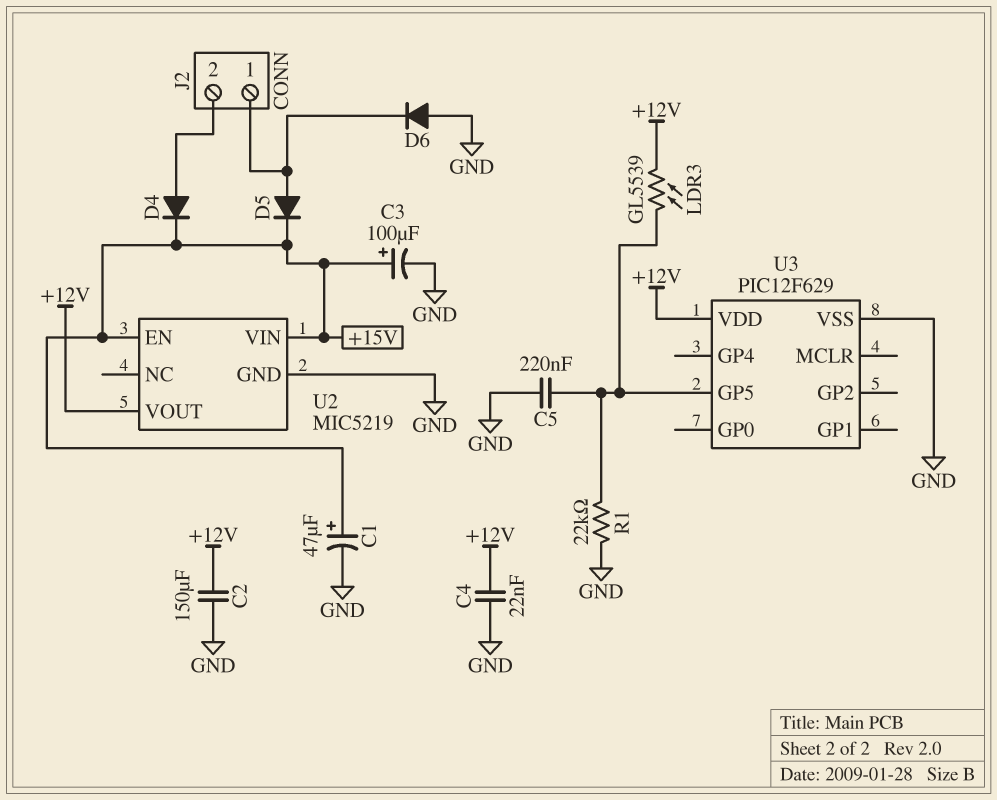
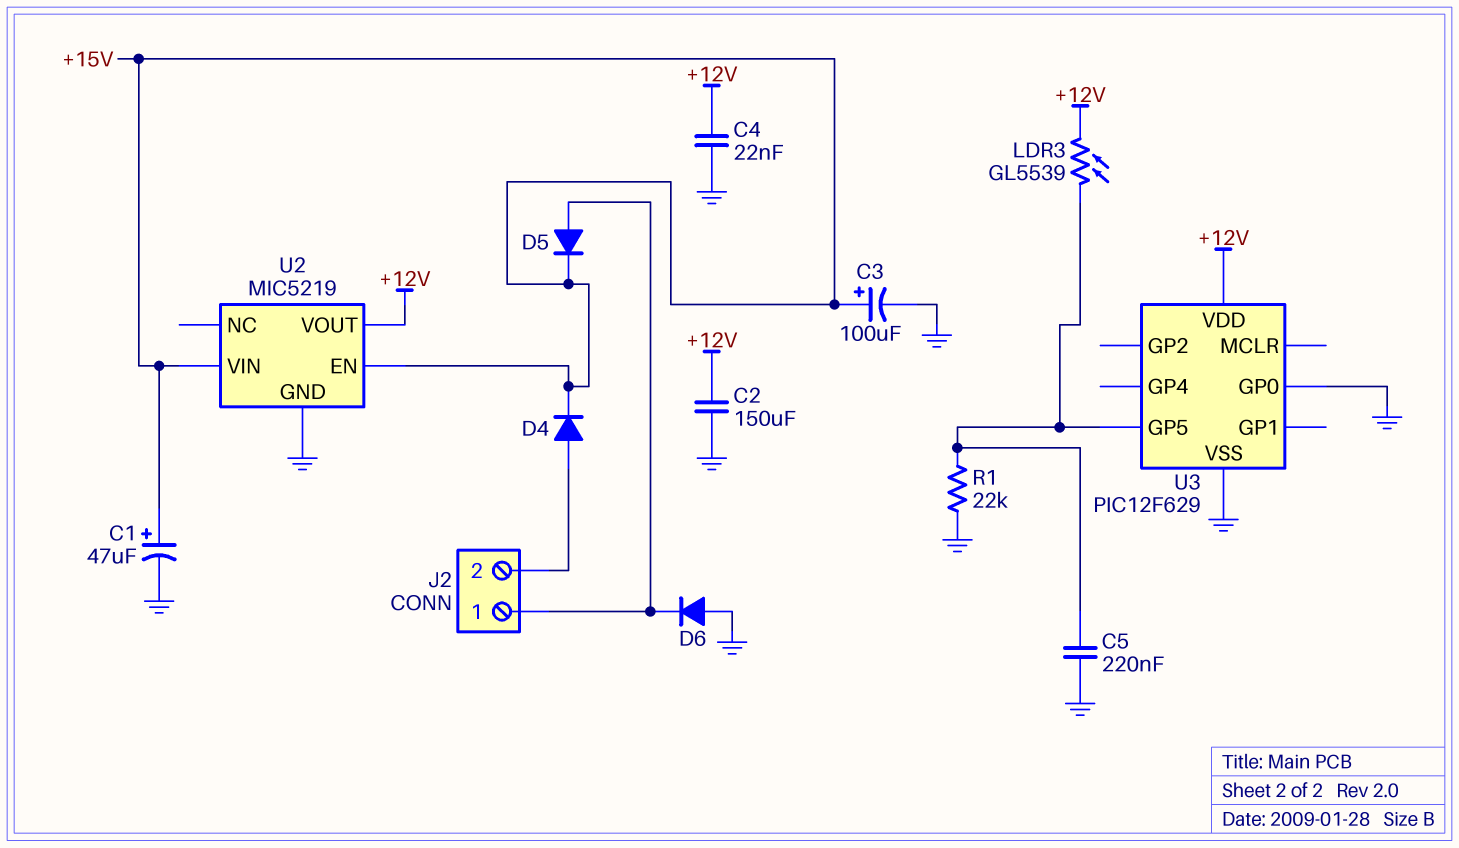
U3 pin GP0: none -> GND

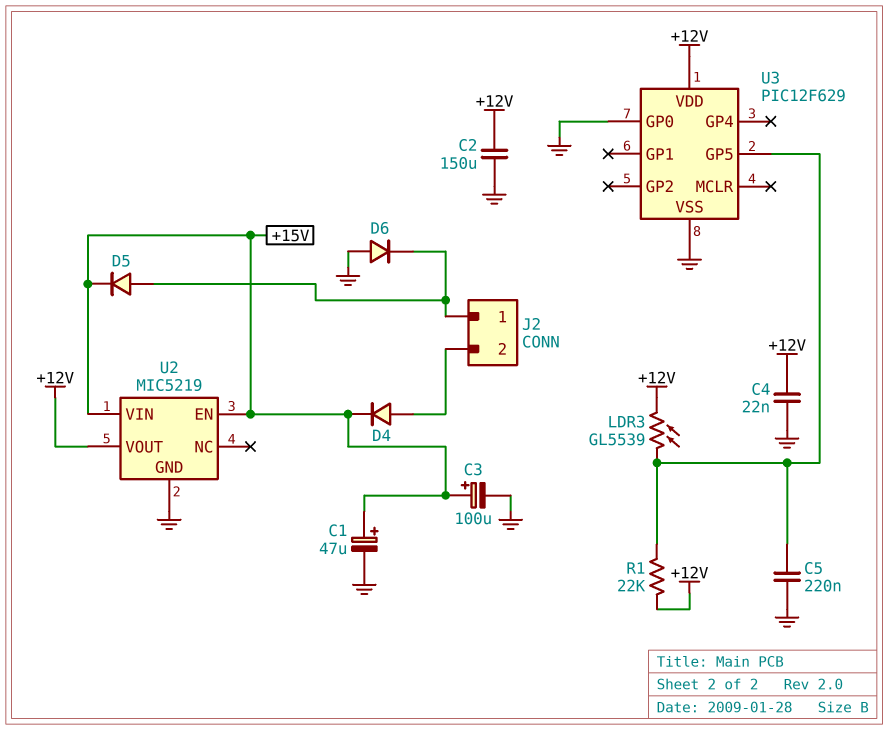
R1: 22k (GND, U3/GP5) -> 22k (+12V, U3/GP5)

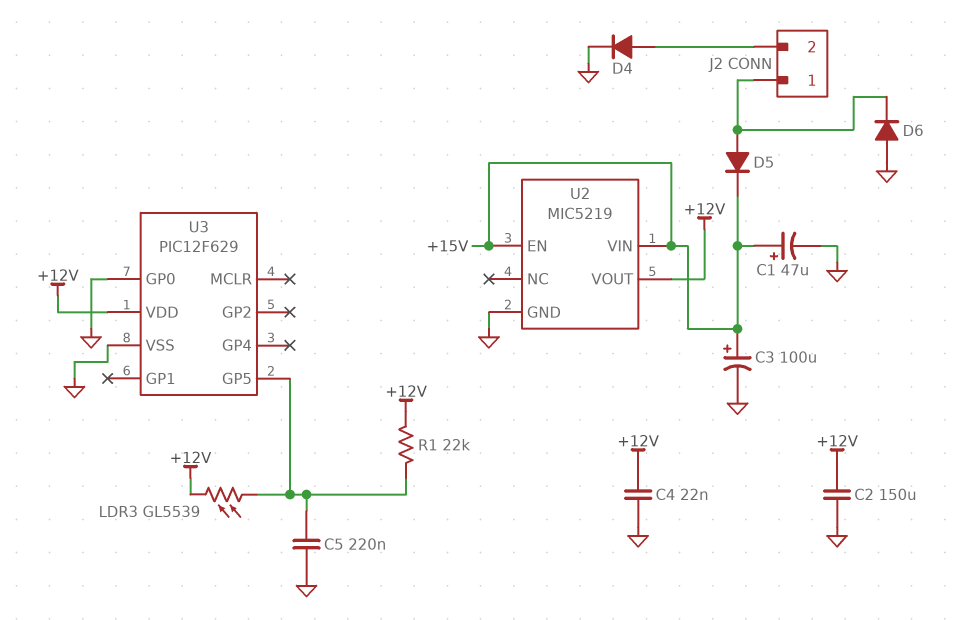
D4: diode (A J2/2, K +15V) -> diode (A J2/2, K GND)

